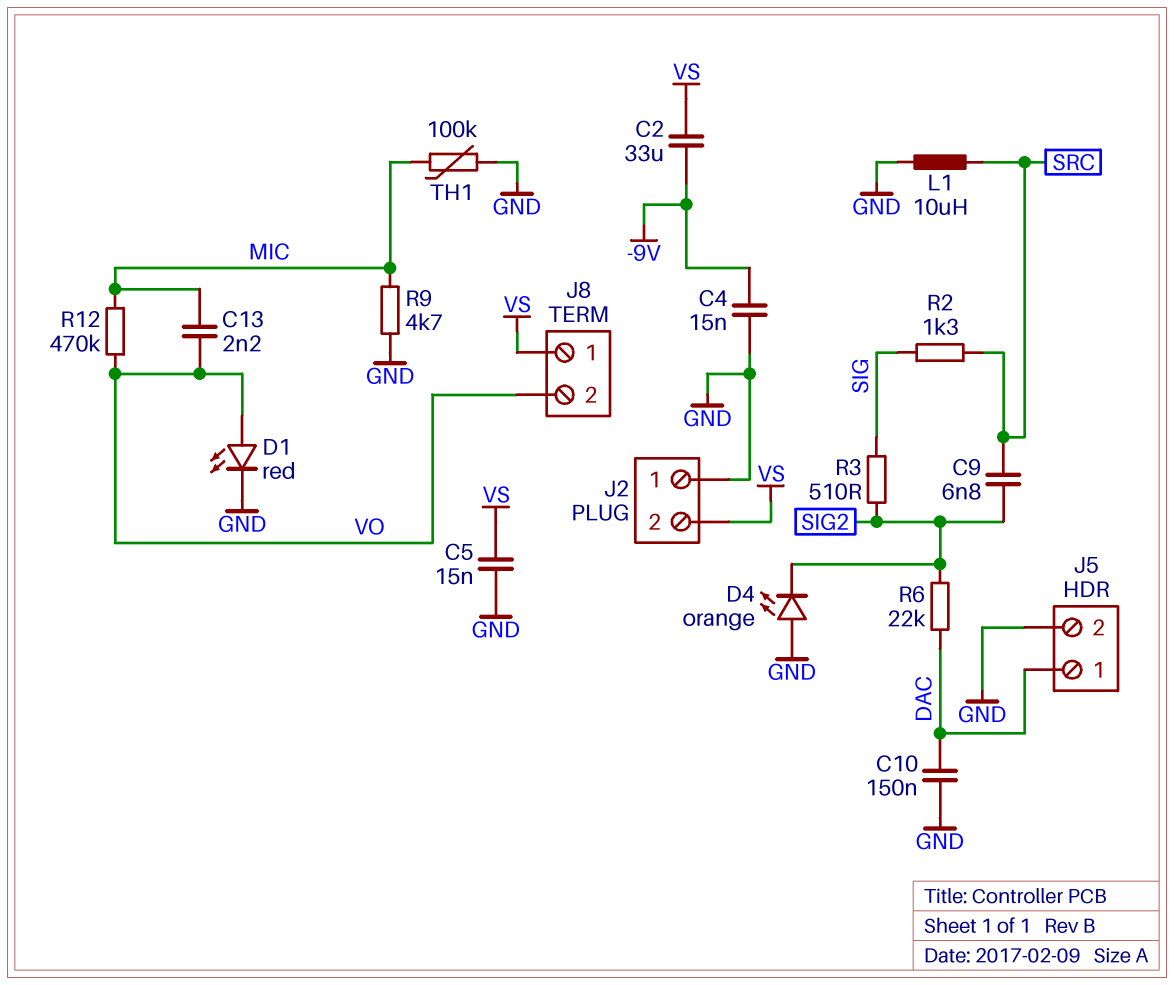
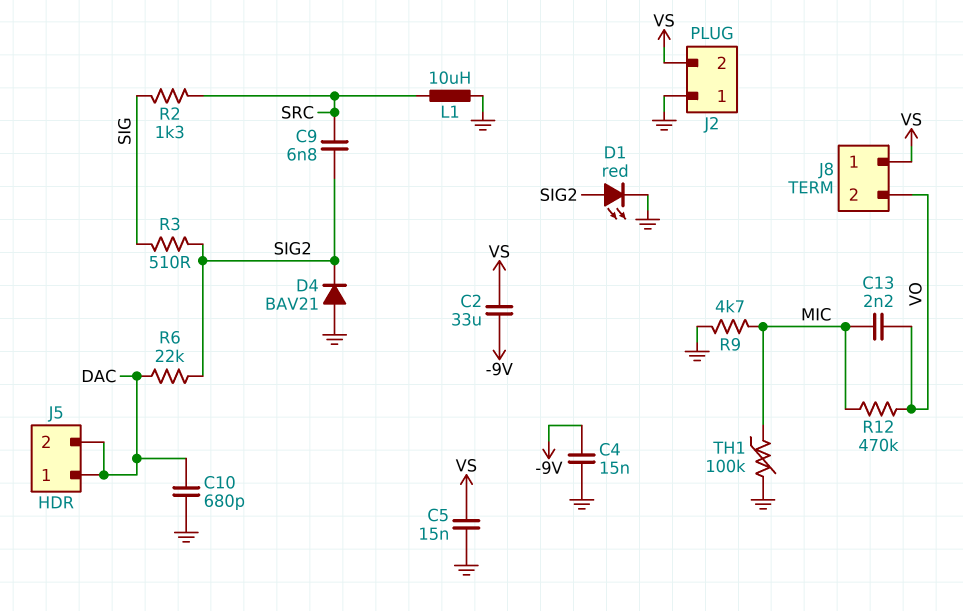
C10: 150nF (DAC, GND) -> 680pF (DAC, GND)
D1: LED red (A VO, K GND) -> LED red (A SIG2, K GND)
D4: LED orange (A GND, K SIG2) -> diode BAV21 (A GND, K SIG2)
J5 pin 2: GND -> DAC

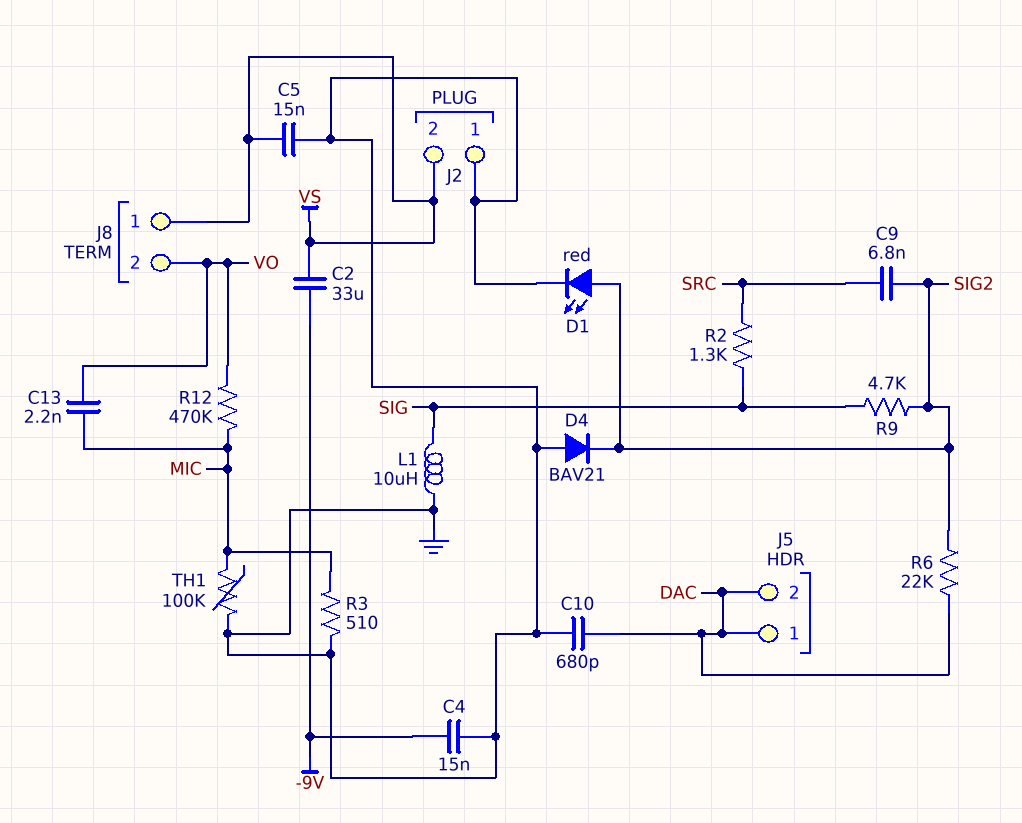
L1: 10uH (GND, SRC) -> 10uH (GND, SIG)
R3: 510 (SIG, SIG2) -> 510 (GND, MIC)
R9: 4.7k (GND, MIC) -> 4.7k (SIG, SIG2)

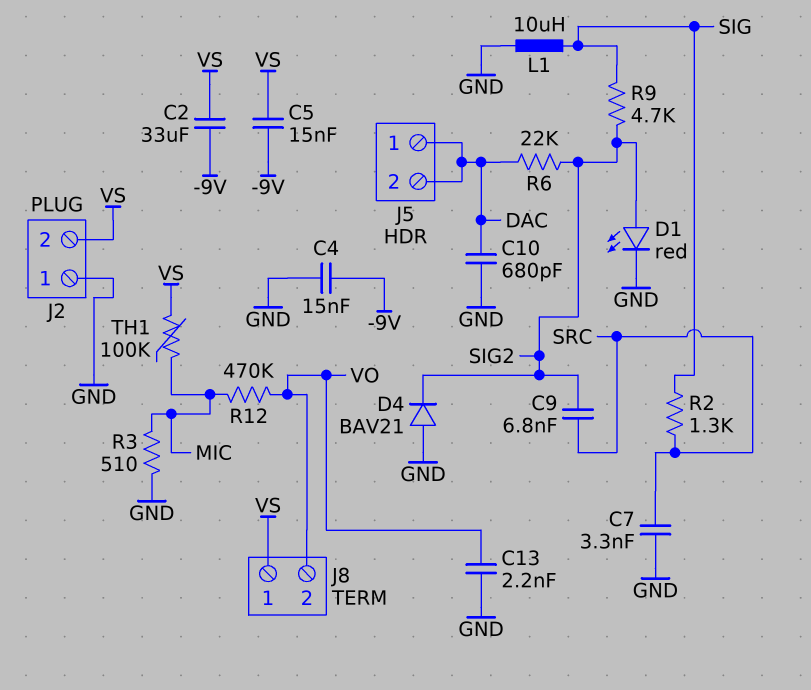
C5: 15nF (GND, VS) -> 15nF (-9V, VS)
C7: none -> 3.3nF (GND, SRC)
C13: 2.2nF (MIC, VO) -> 2.2nF (GND, VO)
TH1: 100k (GND, MIC) -> 100k (MIC, VS)

